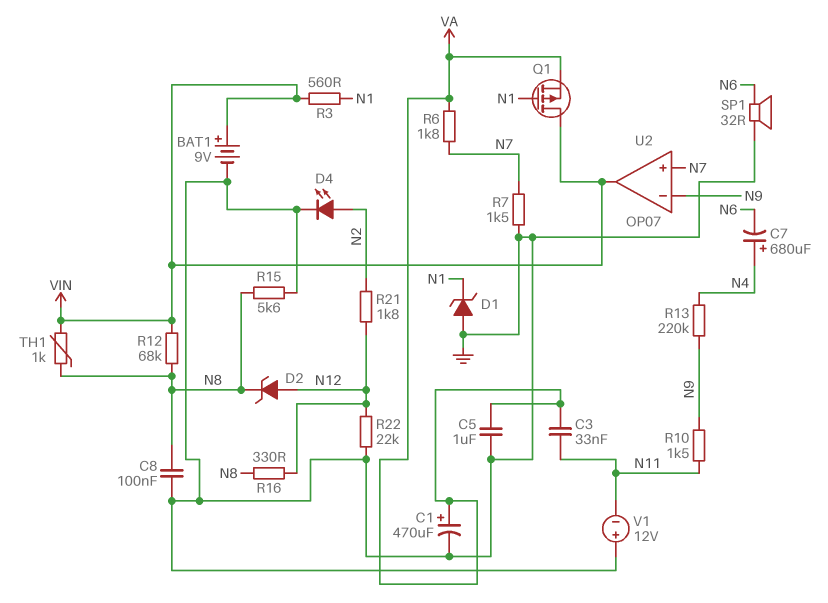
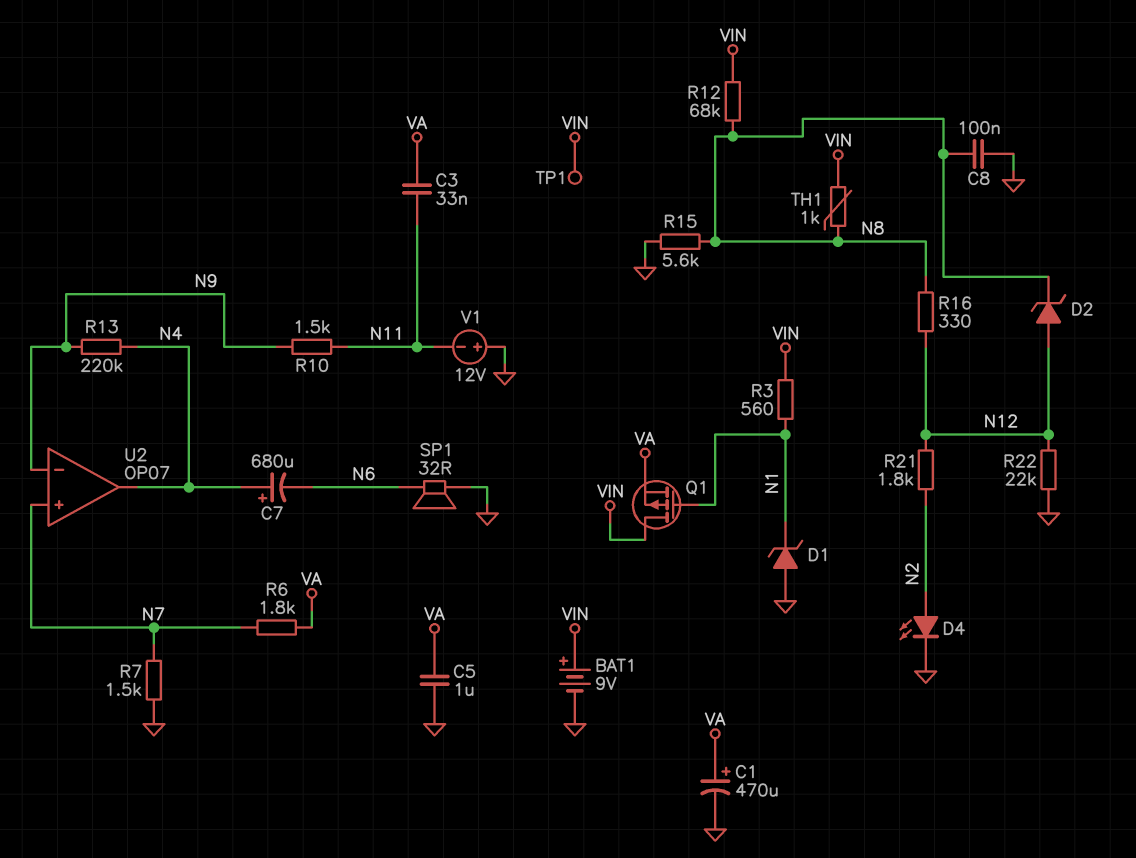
TP1: none -> test point (VIN)
U2 pin out: VIN -> N4

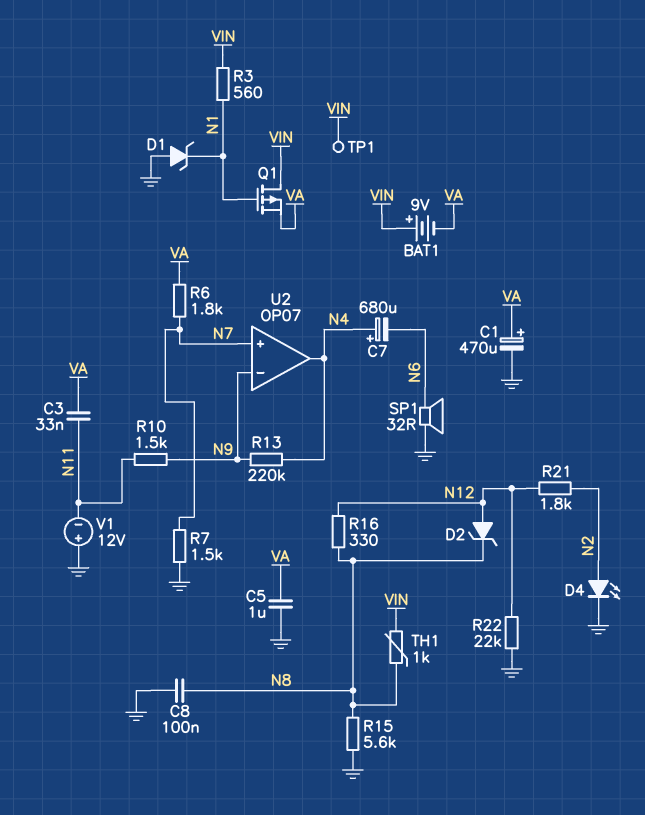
BAT1: 9V (plus VIN, minus GND) -> 9V (plus VIN, minus VA)
R12: 68k (N8, VIN) -> none

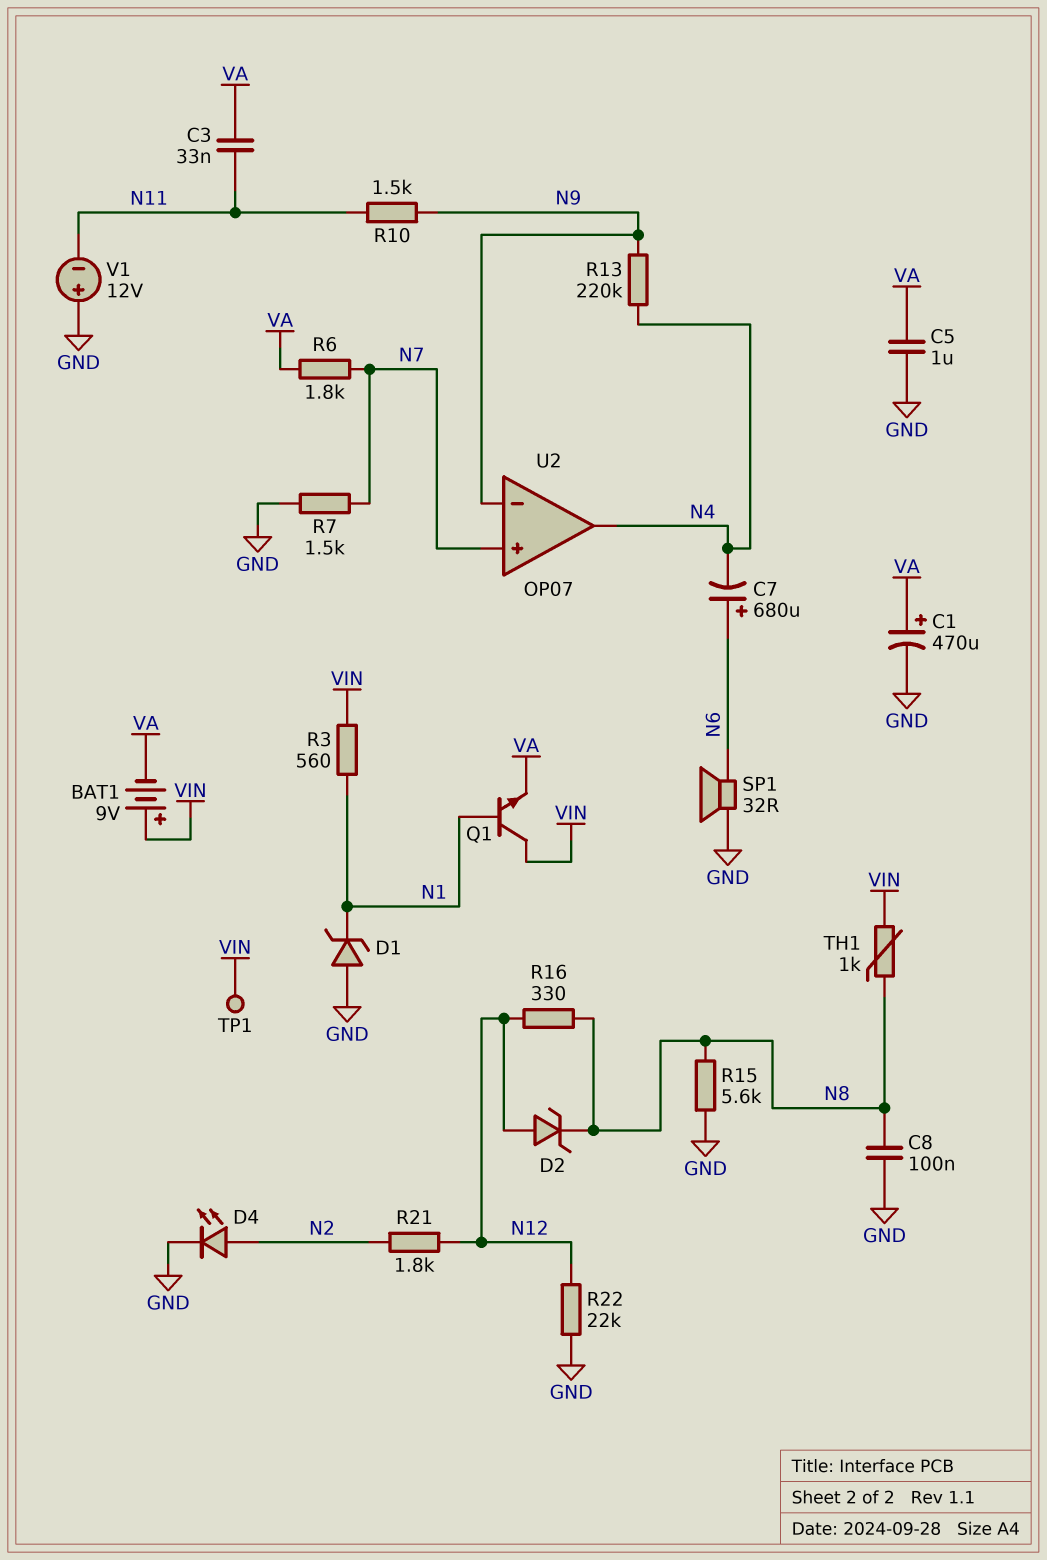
C7: 680uF (plus N4, minus N6) -> 680uF (plus N6, minus N4)
Q1: PMOS (G N1, D VIN, S VA) -> NPN (B N1, C VIN, E VA)

